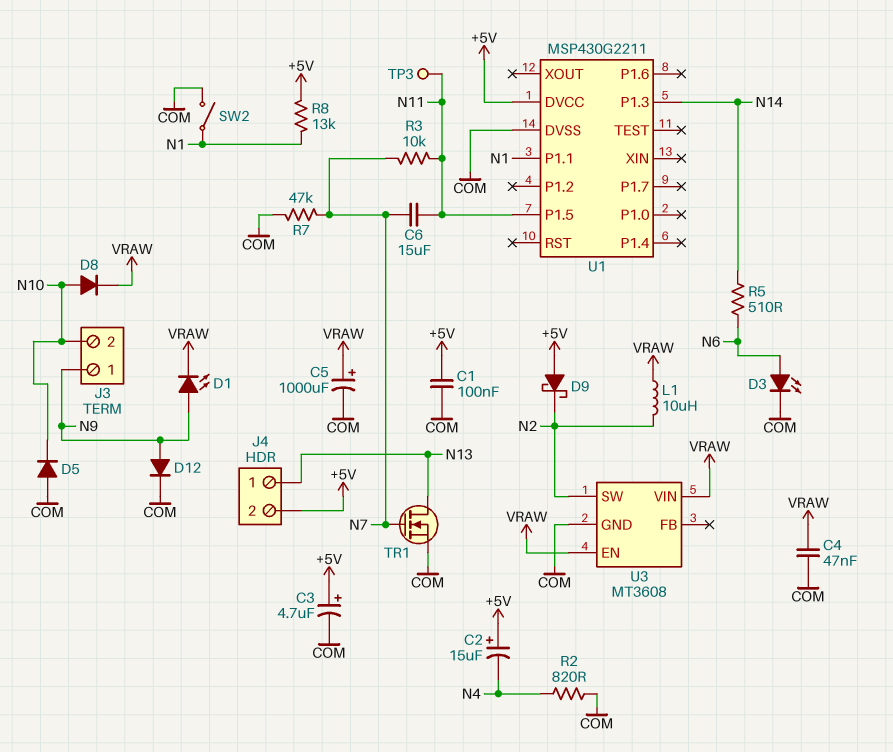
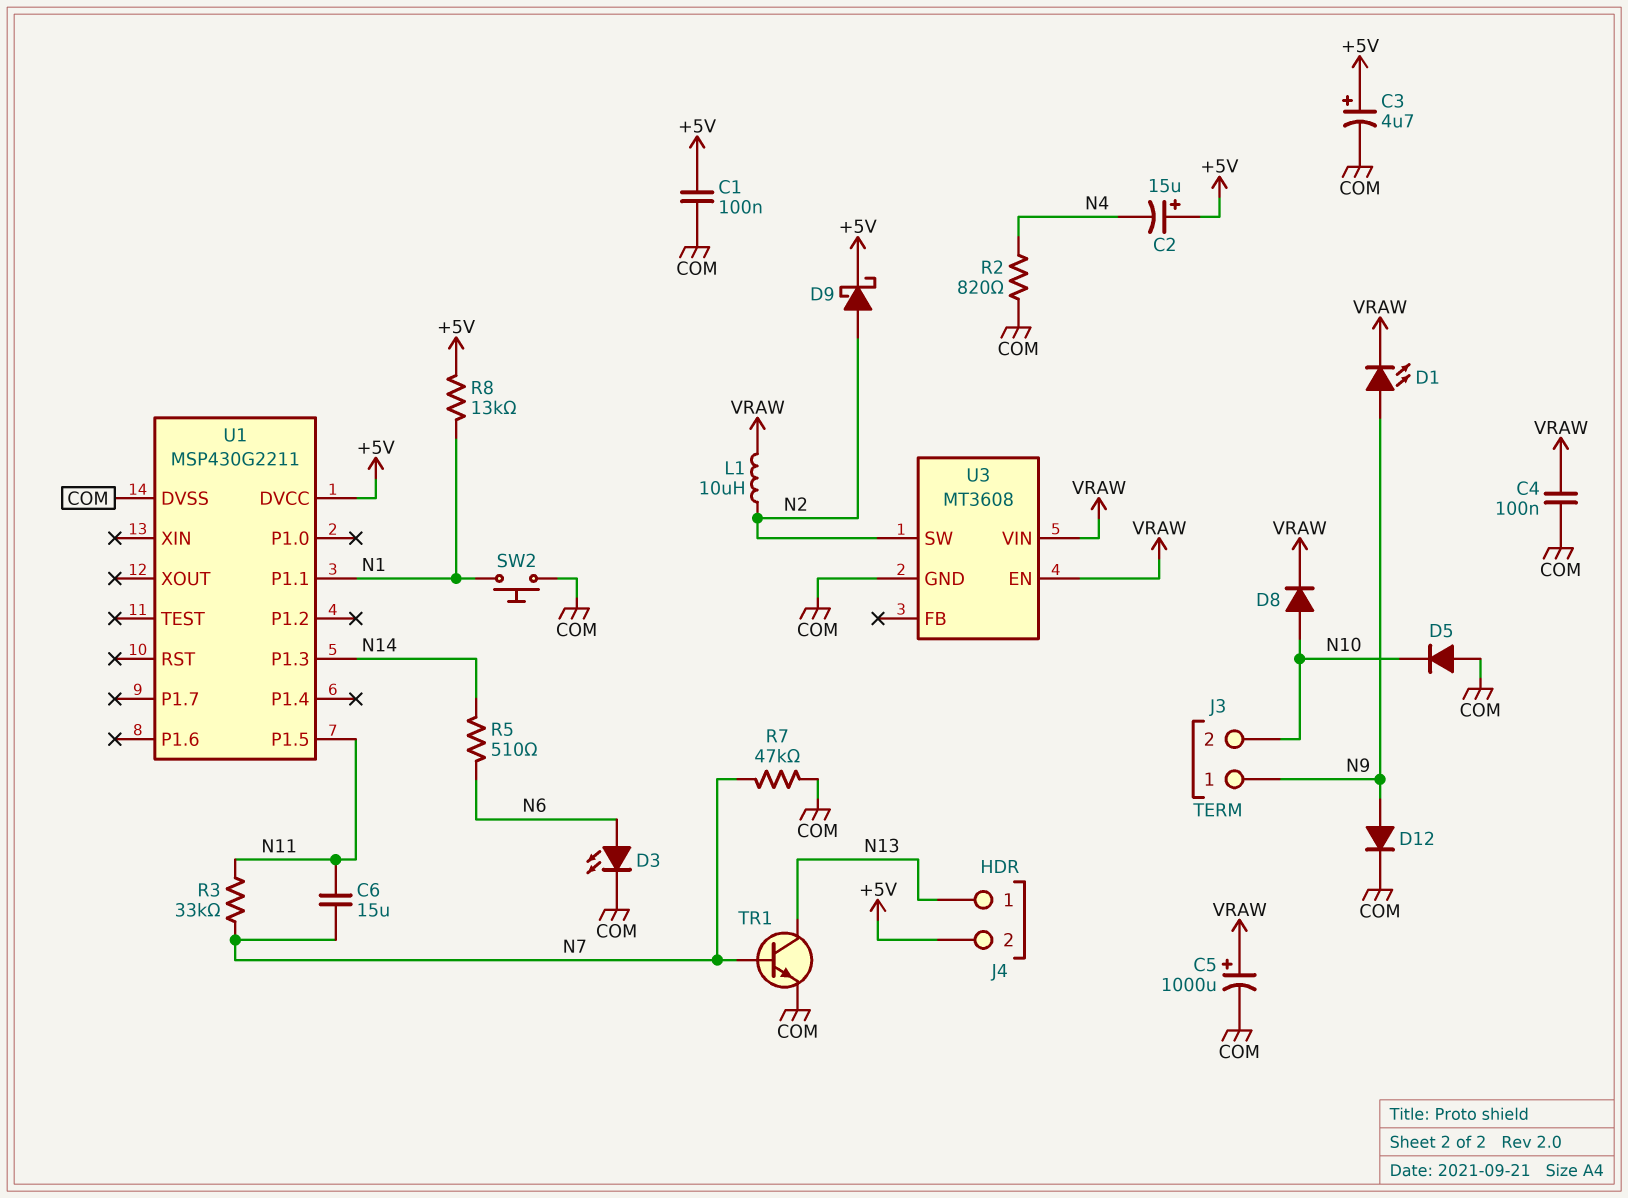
C4: 47nF (COM, VRAW) -> 100nF (COM, VRAW)
D9: schottky (A +5V, K N2) -> schottky (A N2, K +5V)
R3: 10k (N7, N11) -> 33k (N7, N11)
SW2: switch (COM, N1) -> button (COM, N1)
TP3: test point (N11) -> none
TR1: NMOS (G N7, D N13, S COM) -> NPN (B N7, C N13, E COM)

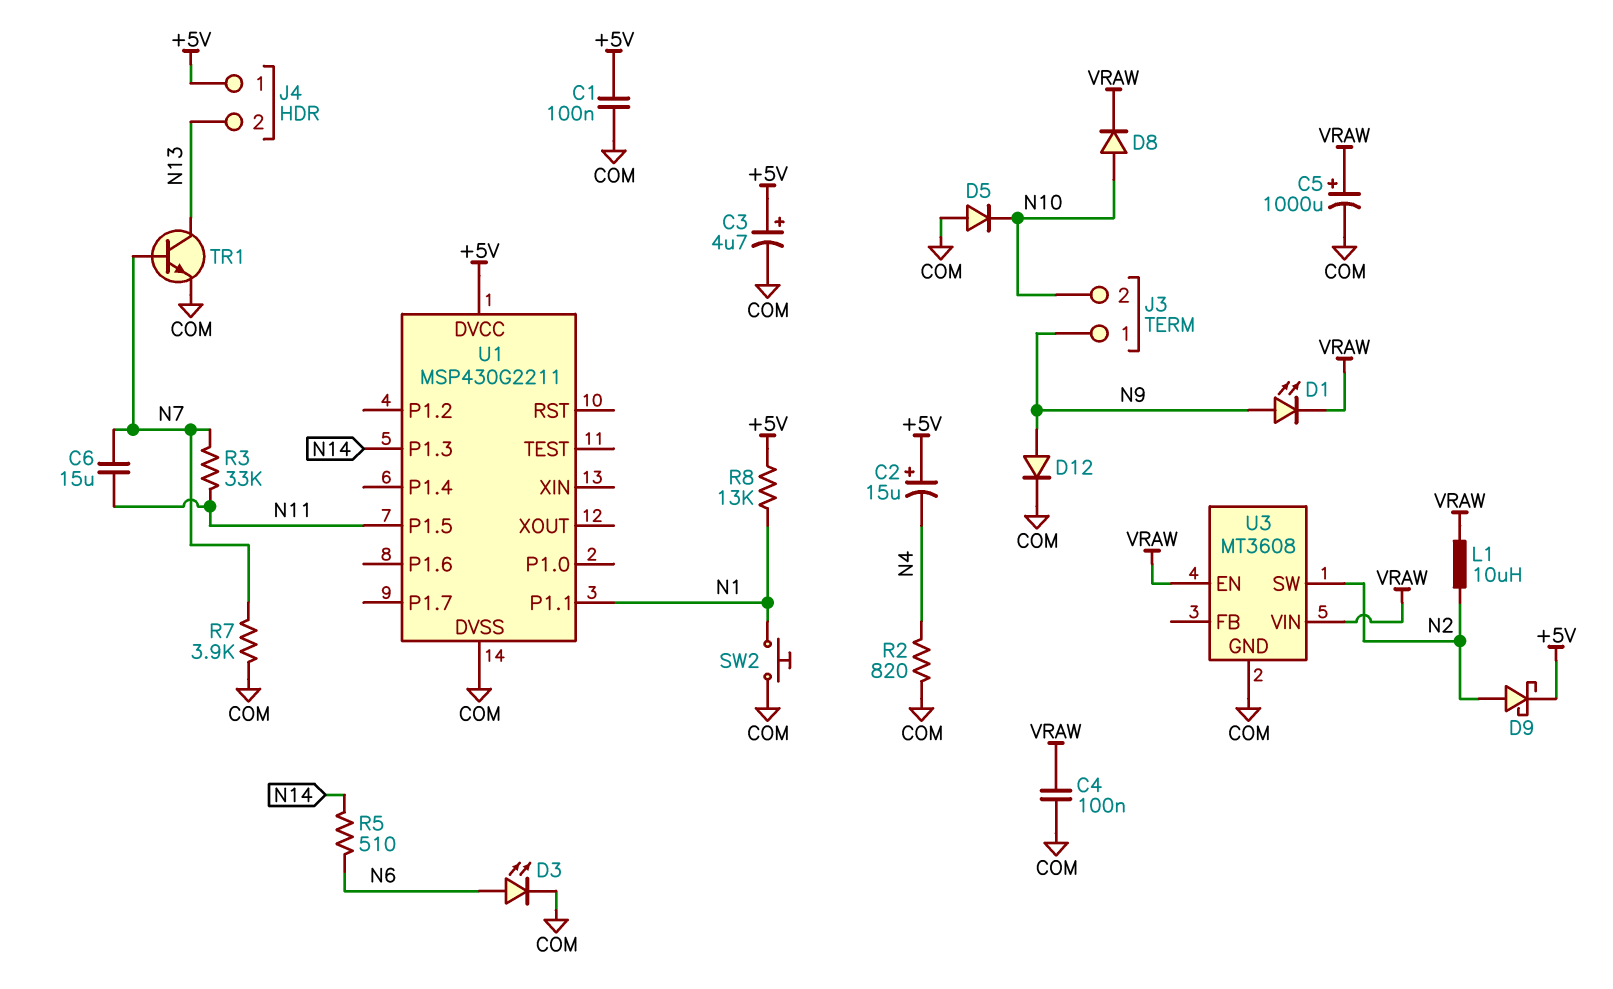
J4 pin 1: N13 -> +5V
J4 pin 2: +5V -> N13
R7: 47k (COM, N7) -> 3.9k (COM, N7)

